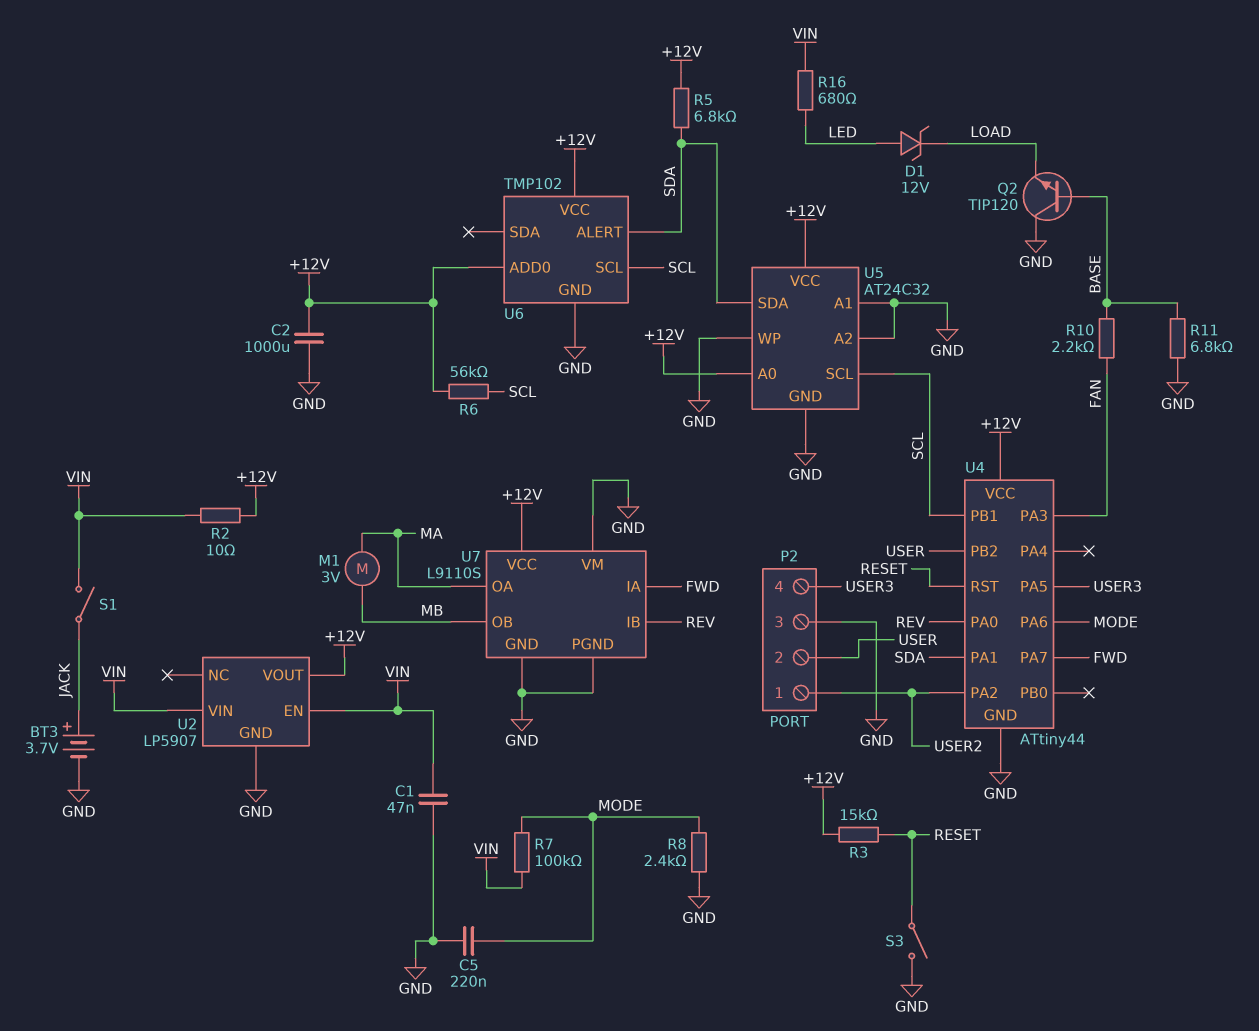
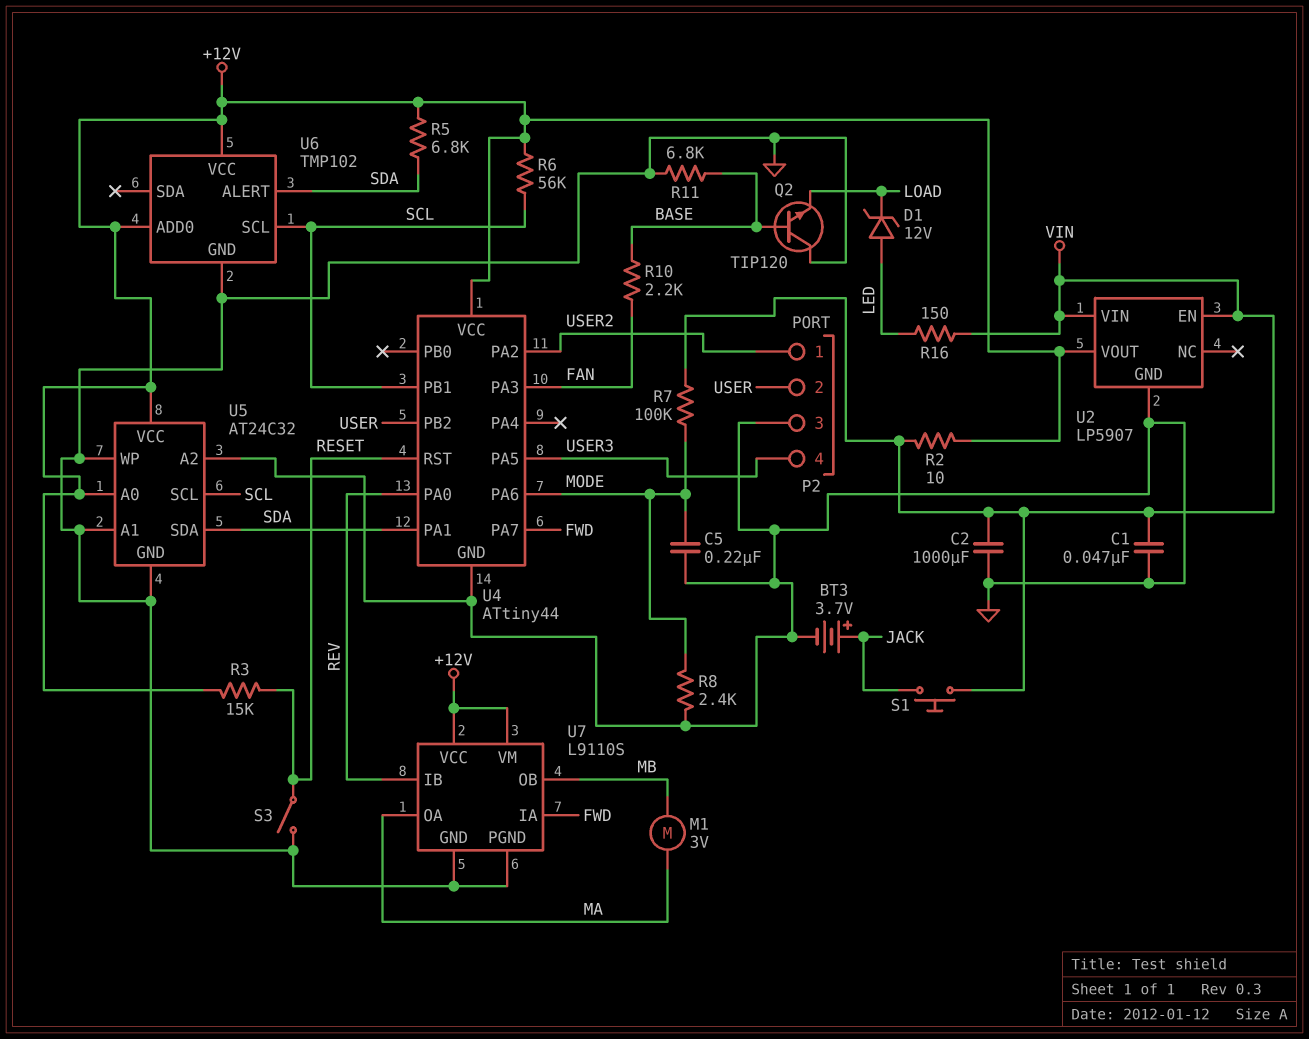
C2: 1000uF (+12V, GND) -> 1000uF (GND, VIN)
R16: 680 (LED, VIN) -> 150 (LED, VIN)
S1: switch (JACK, VIN) -> button (JACK, VIN)
U7 pin VM: GND -> +12V

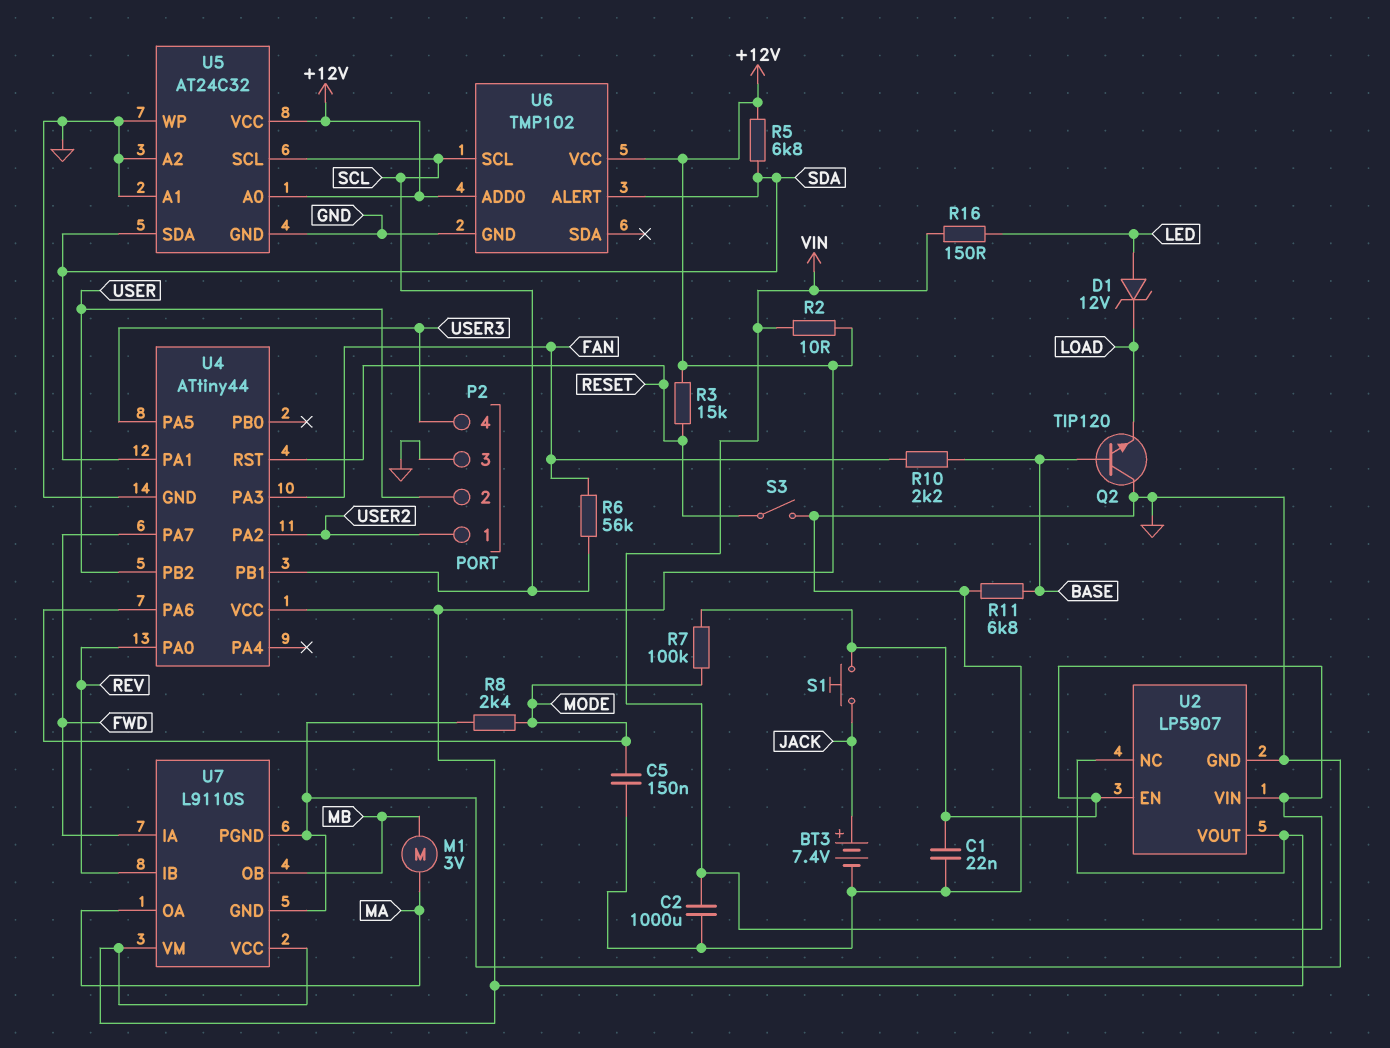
BT3: 3.7V (plus JACK, minus GND) -> 7.4V (plus JACK, minus GND)
C1: 47nF (GND, VIN) -> 22nF (GND, VIN)
C5: 220nF (GND, MODE) -> 150nF (GND, MODE)
R6: 56k (+12V, SCL) -> 56k (FAN, SCL)
U2 pin NC: none -> +12V

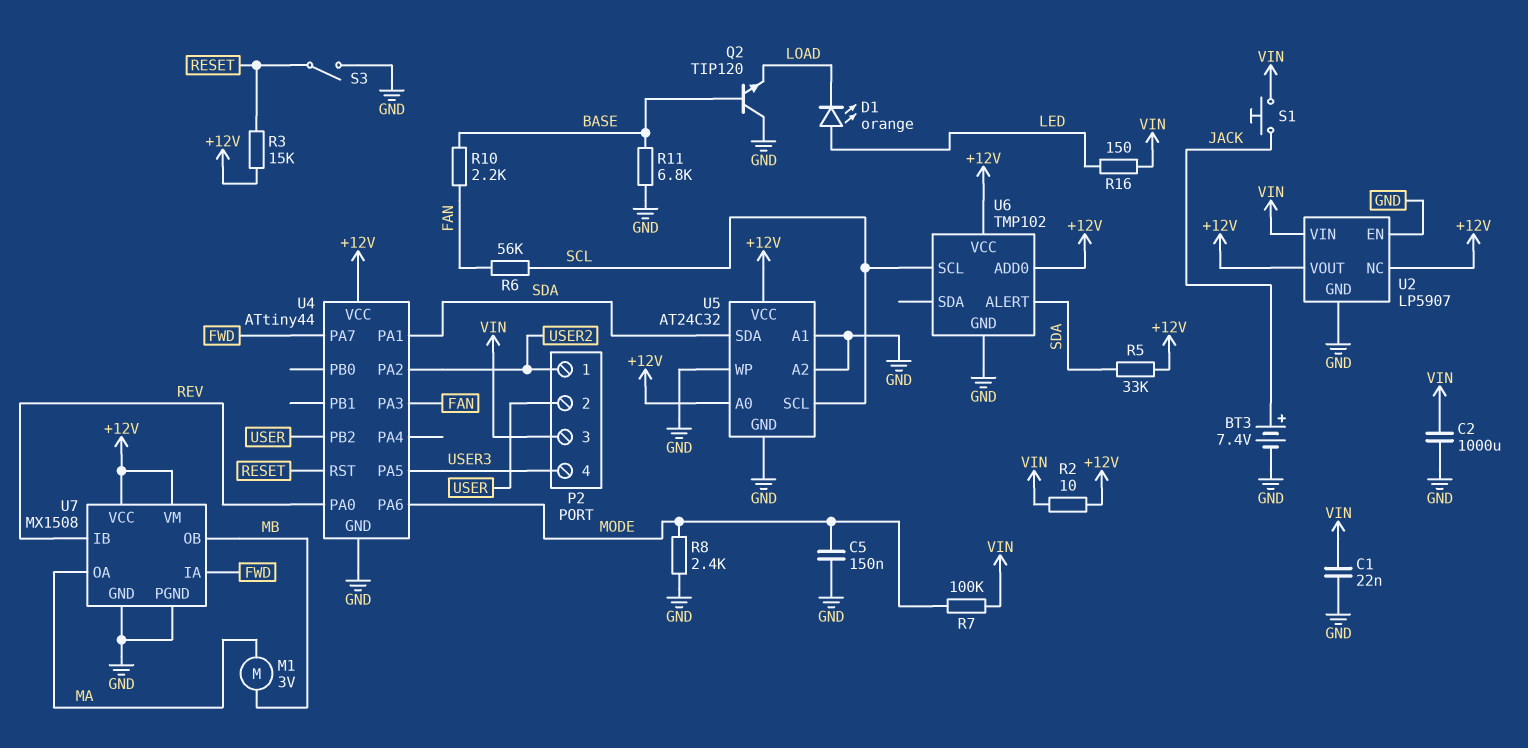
D1: zener 12V (A LED, K LOAD) -> LED orange (A LED, K LOAD)
P2 pin 3: GND -> VIN
R5: 6.8k (+12V, SDA) -> 33k (+12V, SDA)
U2 pin EN: VIN -> GND
U4 pin PB1: SCL -> none
U7: L9110S -> MX1508

